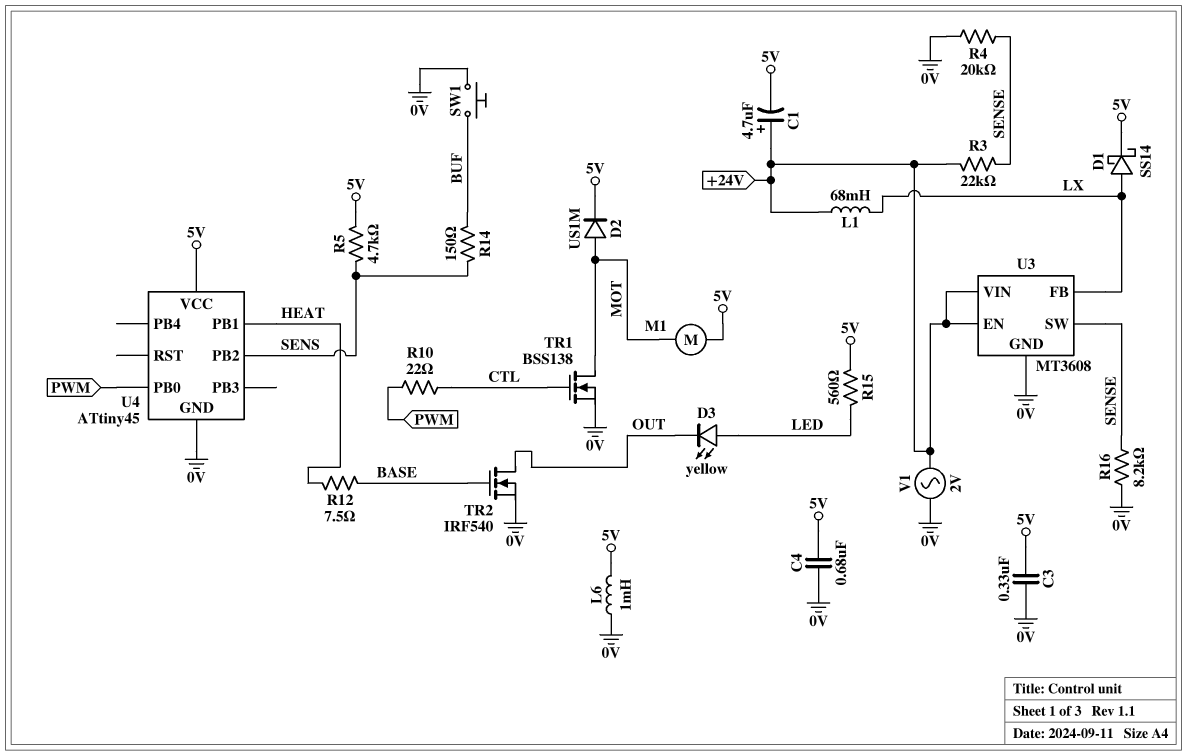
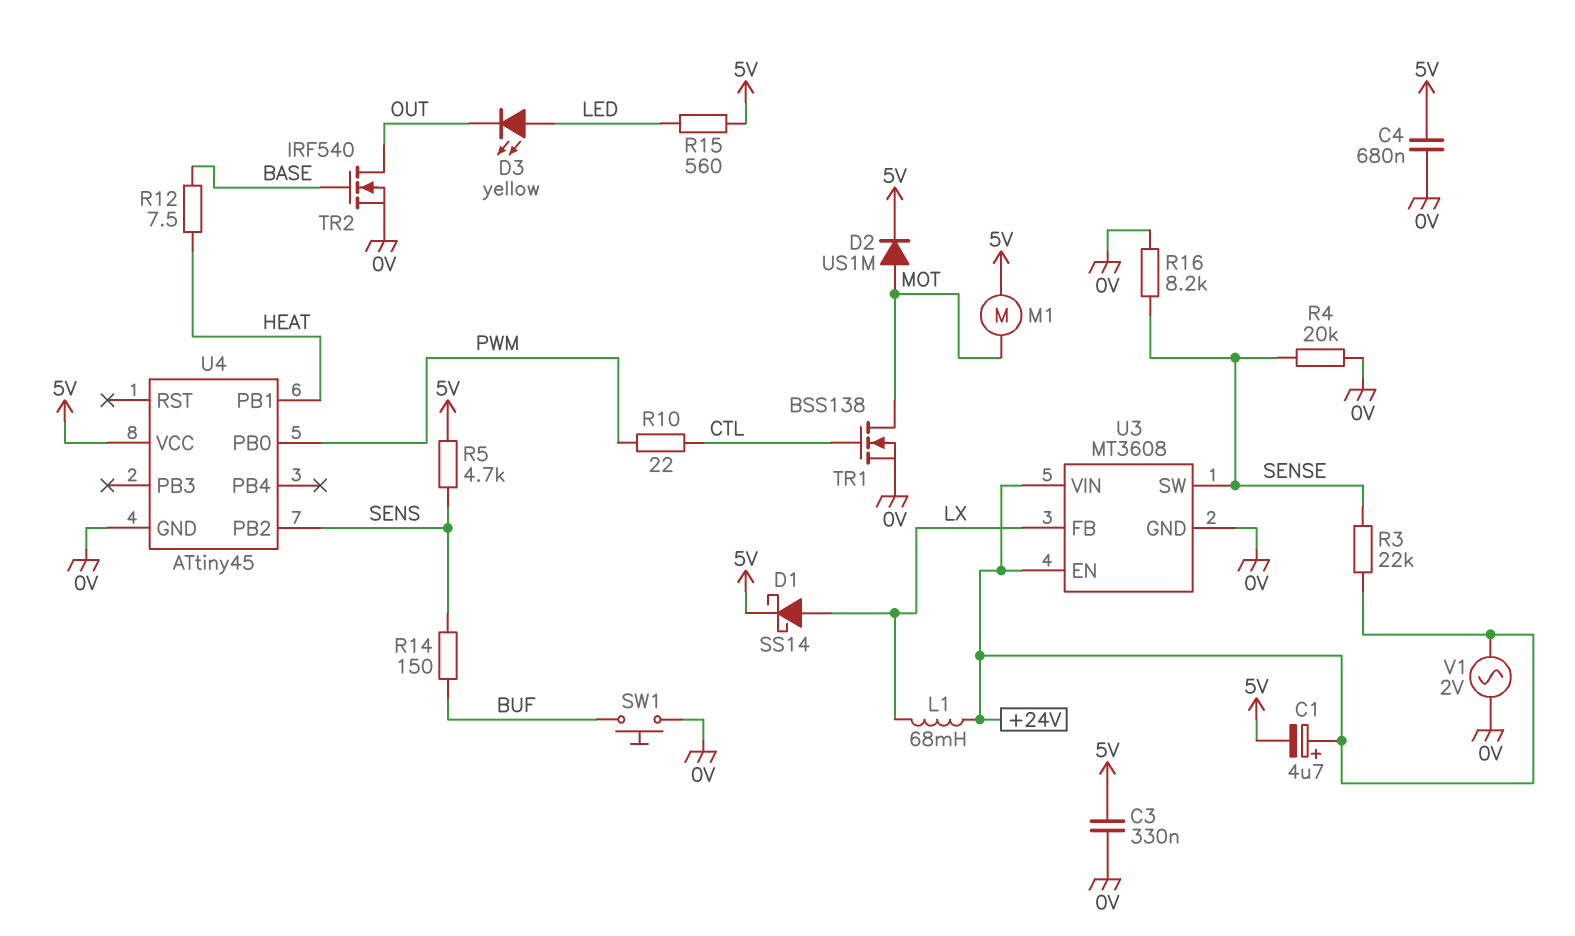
L6: 1mH (0V, 5V) -> none

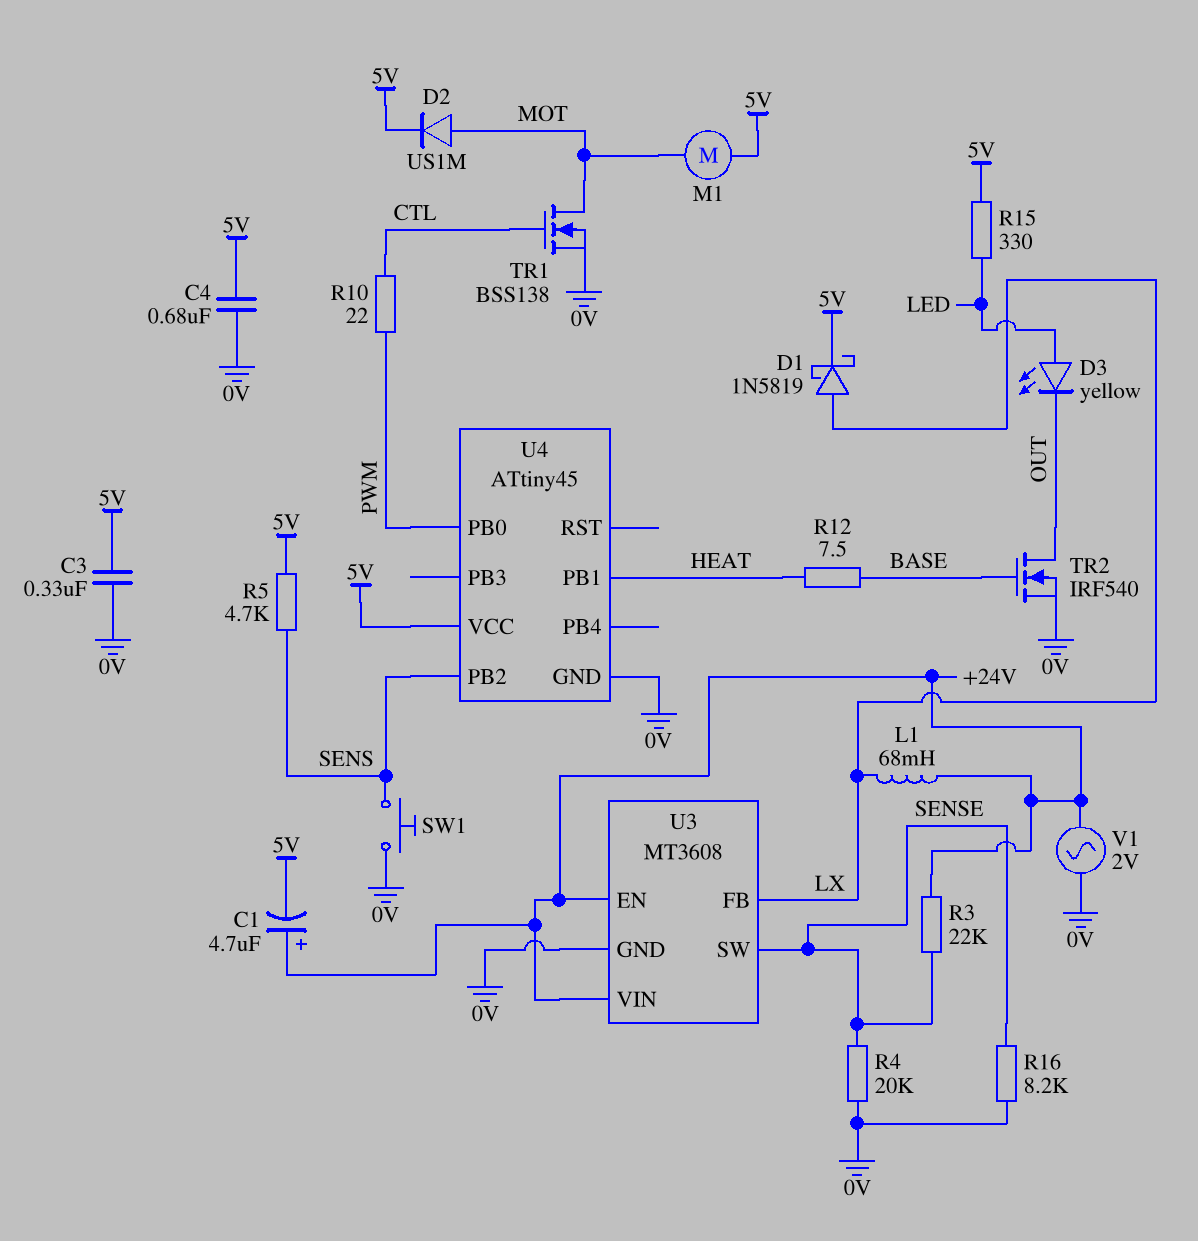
D1: schottky SS14 (A LX, K 5V) -> schottky 1N5819 (A LX, K 5V)
R14: 150 (BUF, SENS) -> none
R15: 560 (5V, LED) -> 330 (5V, LED)
SW1: button (0V, BUF) -> button (0V, SENS)

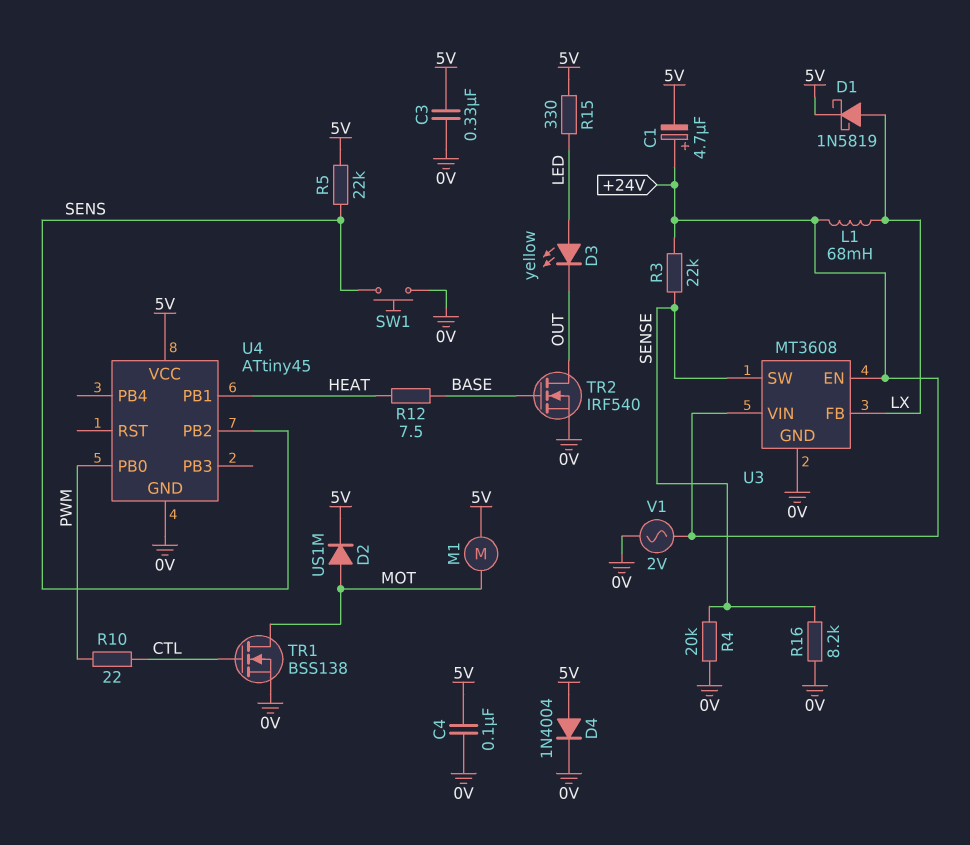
C4: 680nF (0V, 5V) -> 100nF (0V, 5V)
D4: none -> diode 1N4004 (A 5V, K 0V)
R5: 4.7k (5V, SENS) -> 22k (5V, SENS)

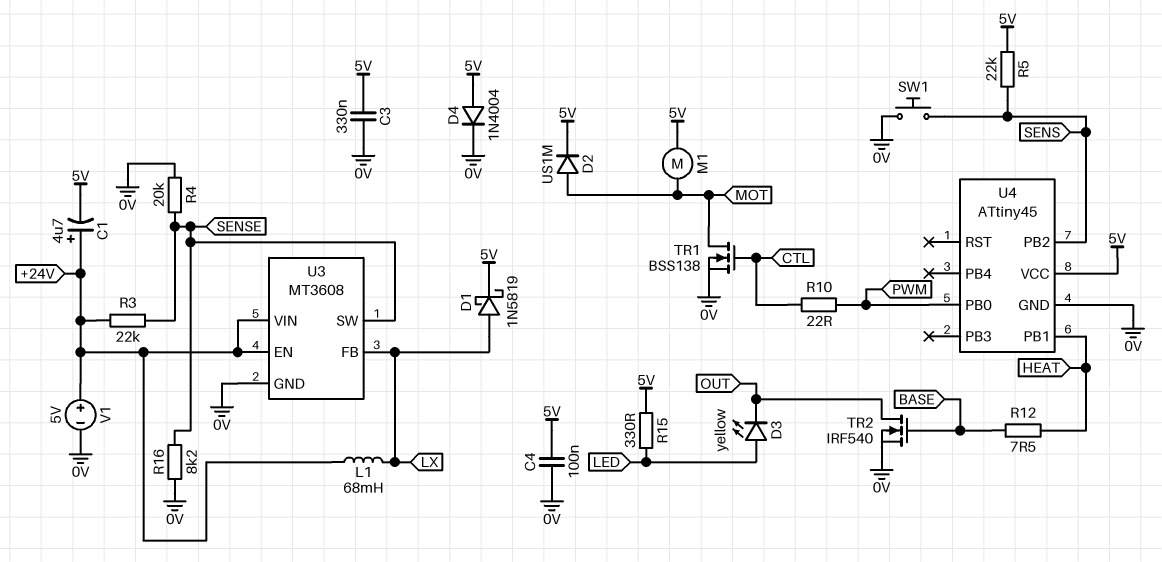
V1: AC 2V (+24V, 0V) -> 5V (plus +24V, minus 0V)

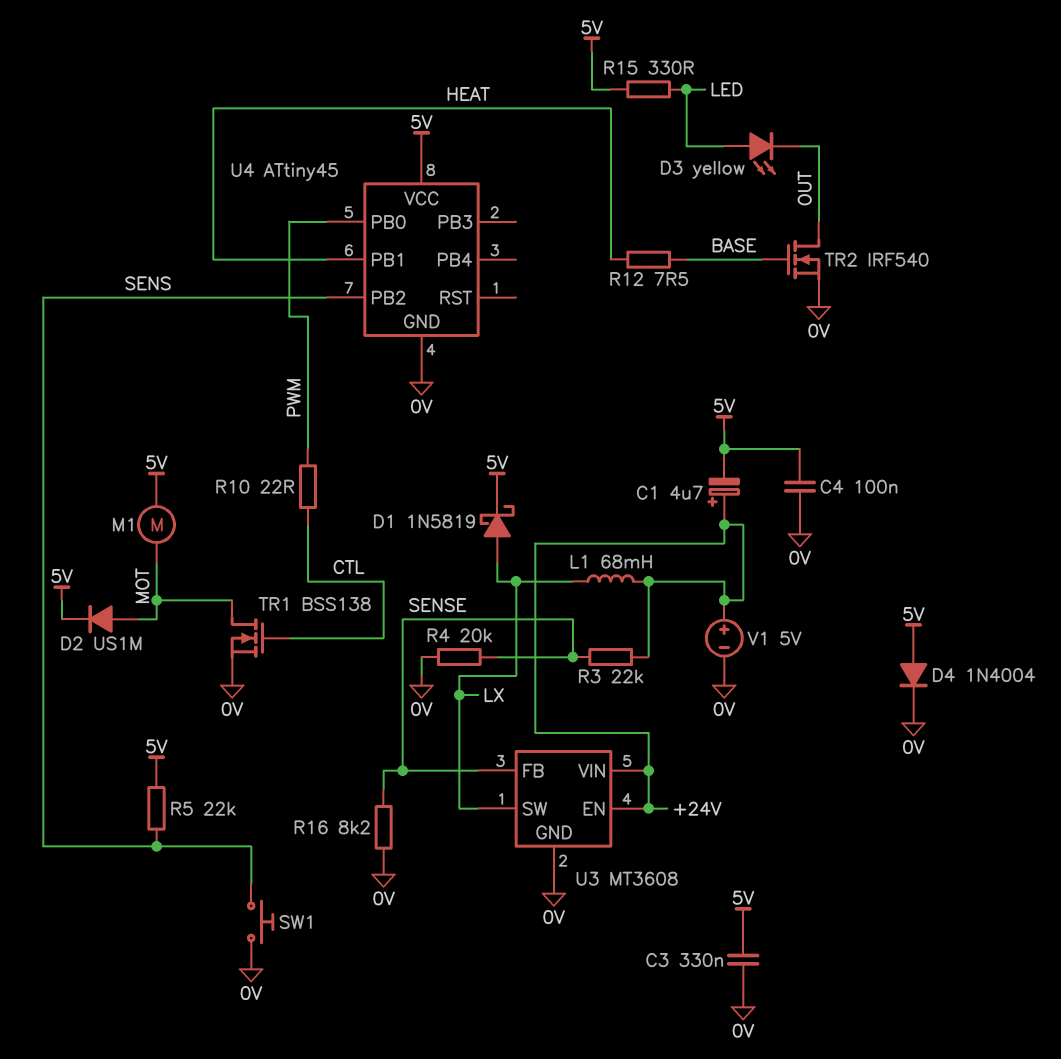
U3 pin FB: LX -> SENSE
U3 pin SW: SENSE -> LX

